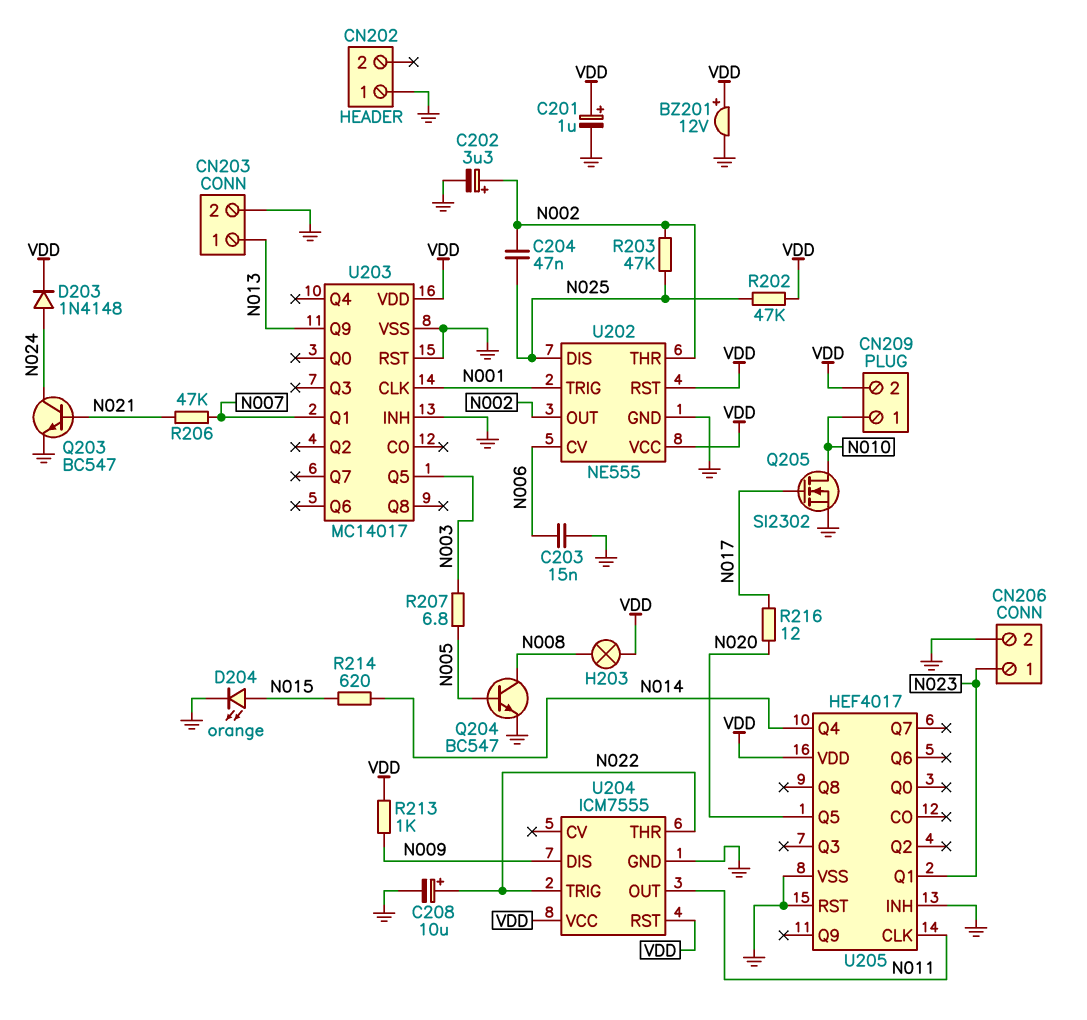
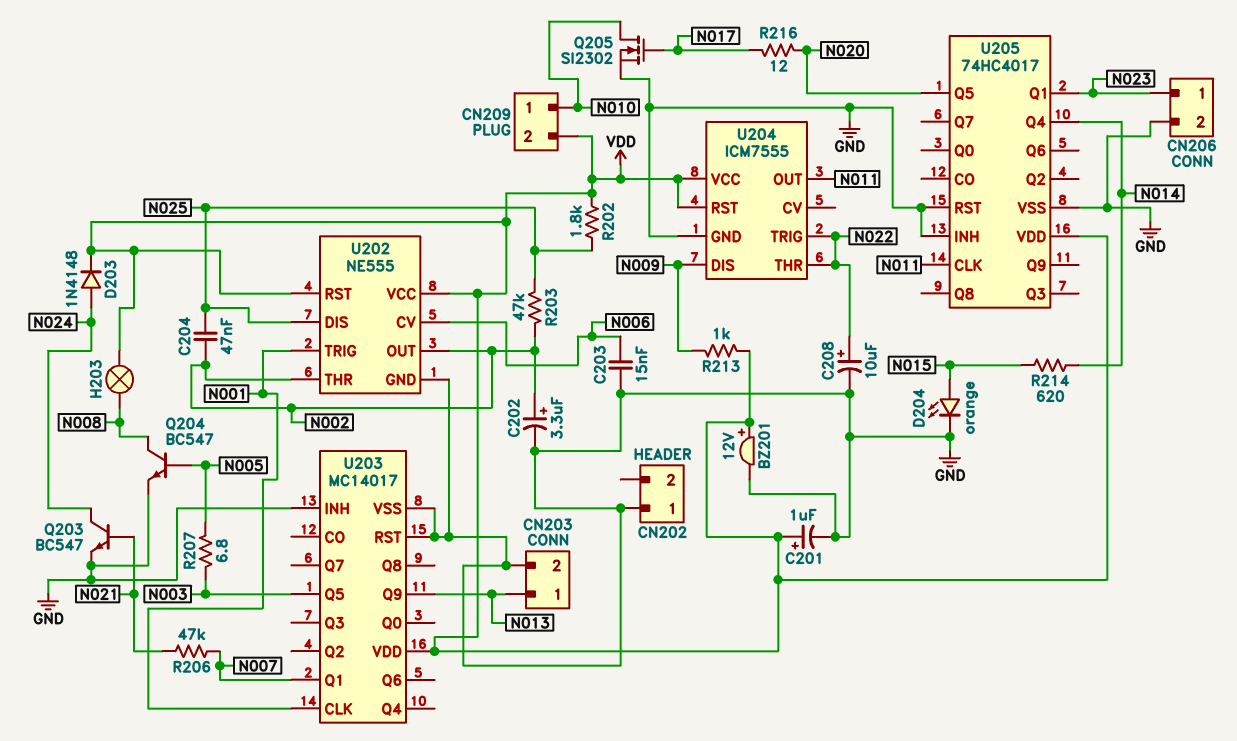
R202: 47k (N025, VDD) -> 1.8k (N025, VDD)
U205: HEF4017 -> 74HC4017

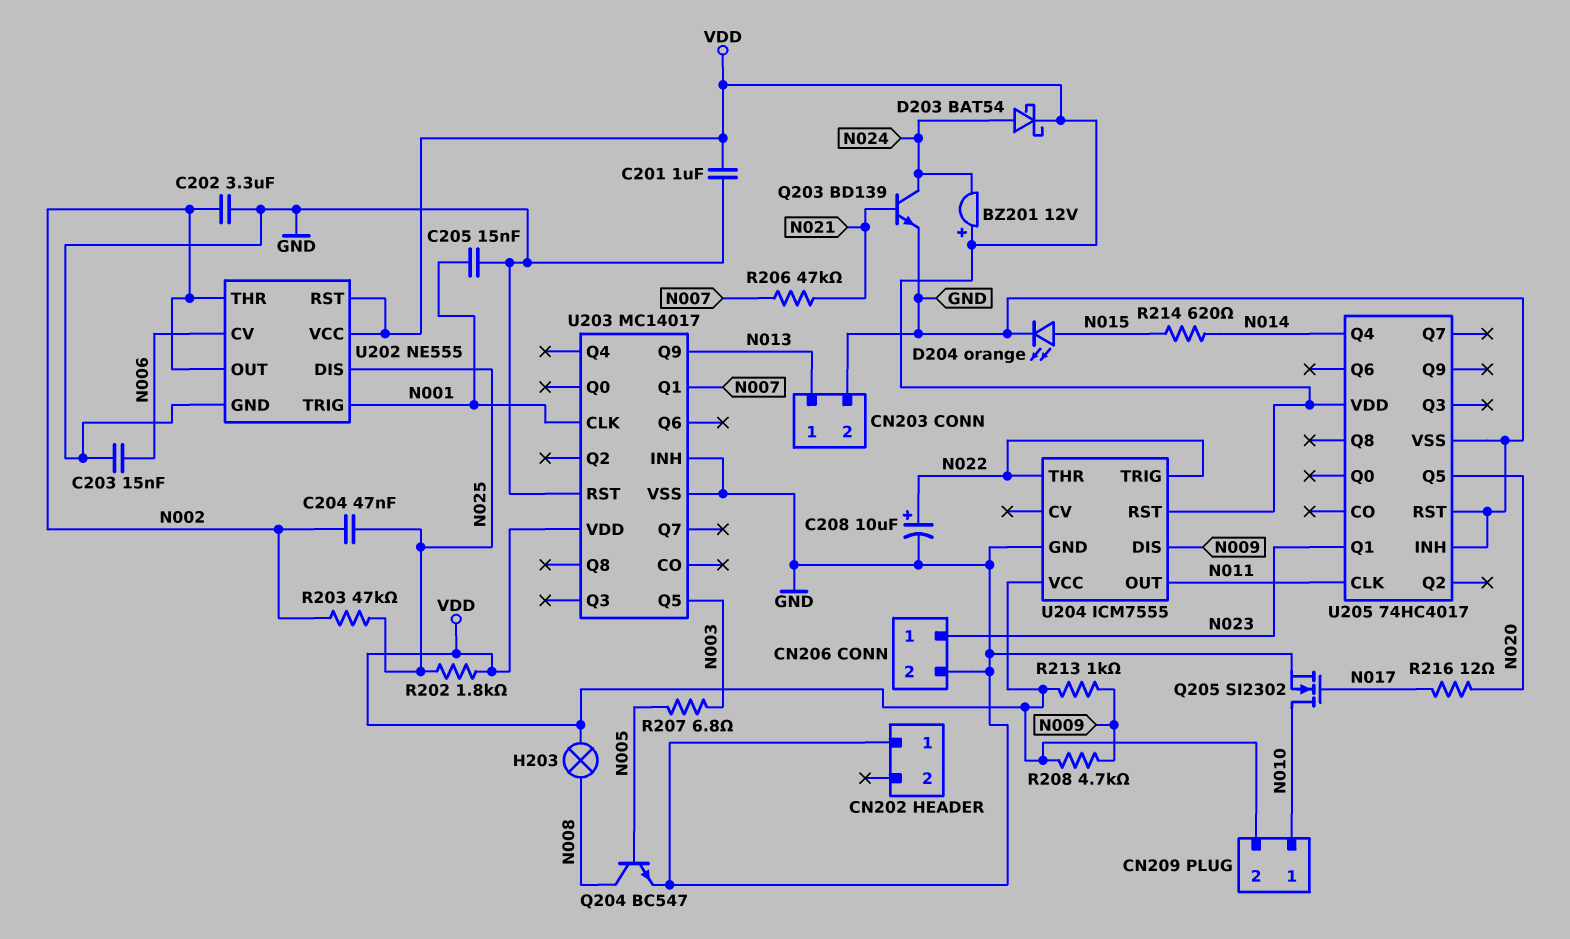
BZ201: buzzer 12V (plus VDD, minus GND) -> buzzer 12V (plus VDD, minus N024)
C201: 1uF (plus VDD, minus GND) -> 1uF (GND, VDD)
C202: 3.3uF (plus N002, minus GND) -> 3.3uF (GND, N002)
C205: none -> 15nF (GND, N001)
D203: diode 1N4148 (A N024, K VDD) -> schottky BAT54 (A N024, K VDD)
Q203: NPN BC547 (B N021, C N024, E GND) -> NPN BD139 (B N021, C N024, E GND)
R208: none -> 4.7k (N009, VDD)

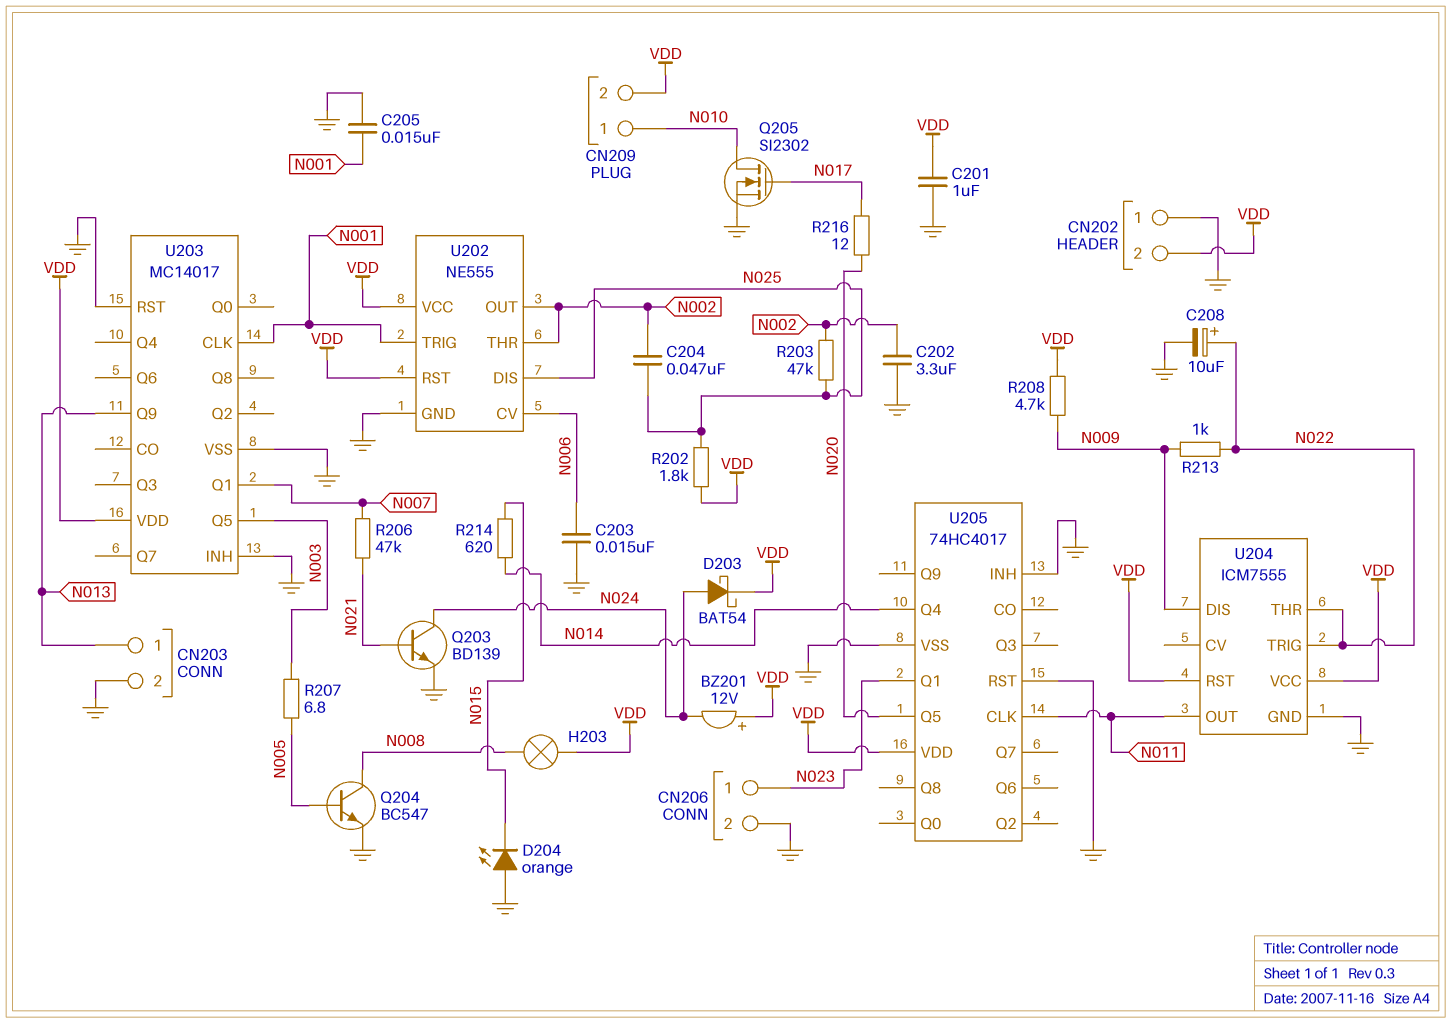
CN202 pin 2: none -> VDD
D204: LED orange (A N015, K GND) -> LED orange (A GND, K N015)
R213: 1k (N009, VDD) -> 1k (N009, N022)

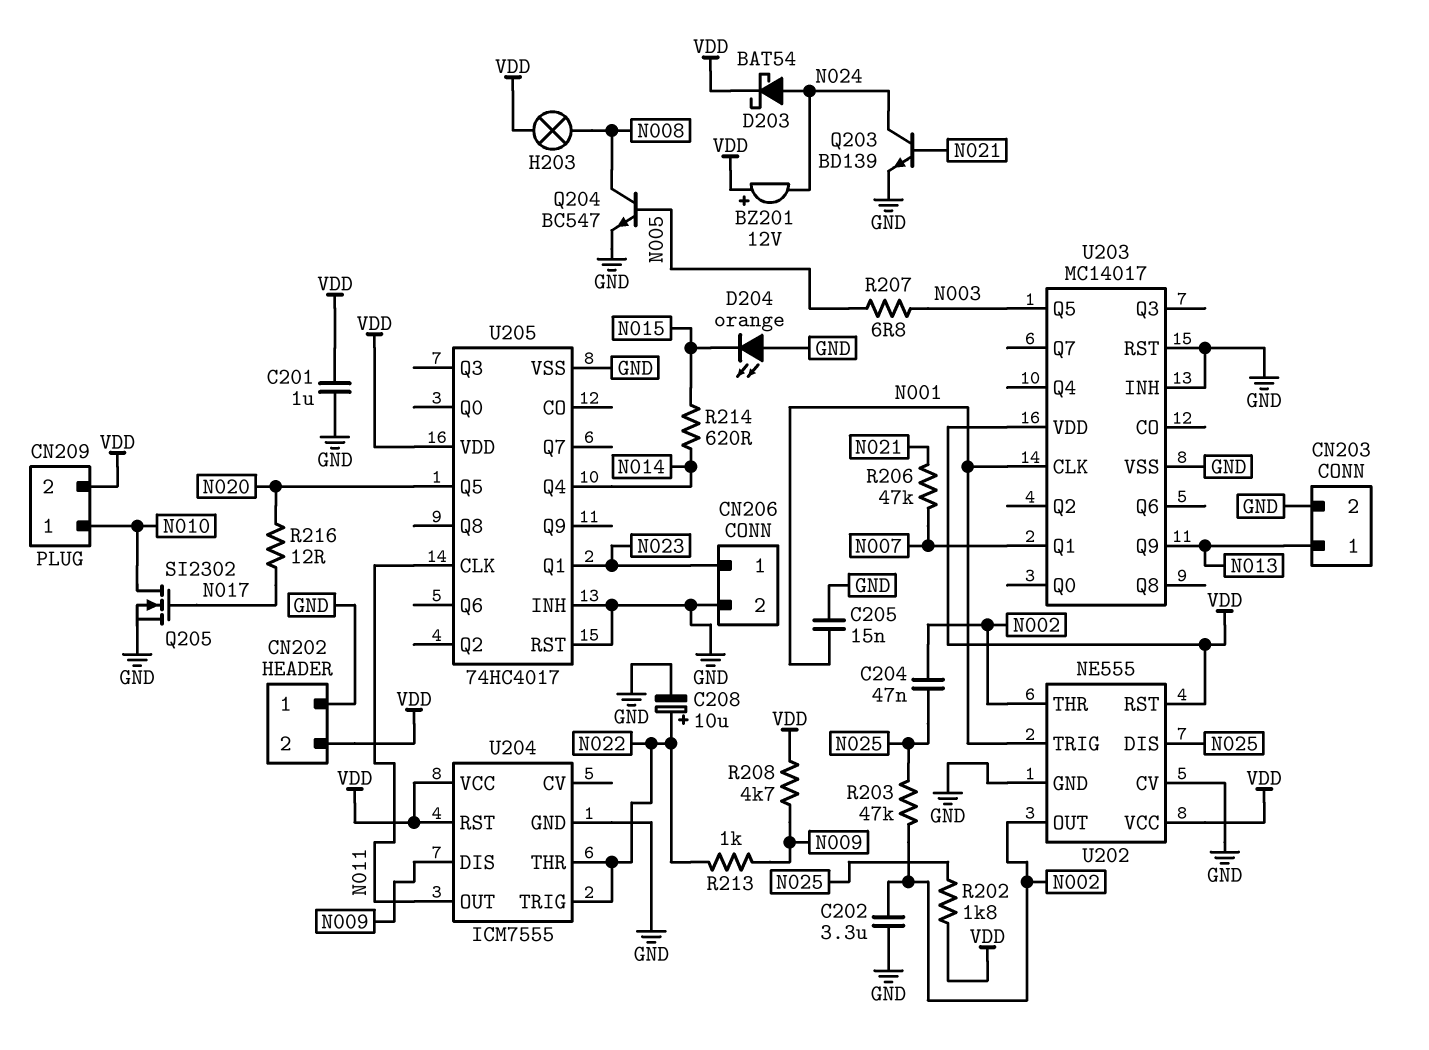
C203: 15nF (GND, N006) -> none
U202 pin CV: N006 -> GND

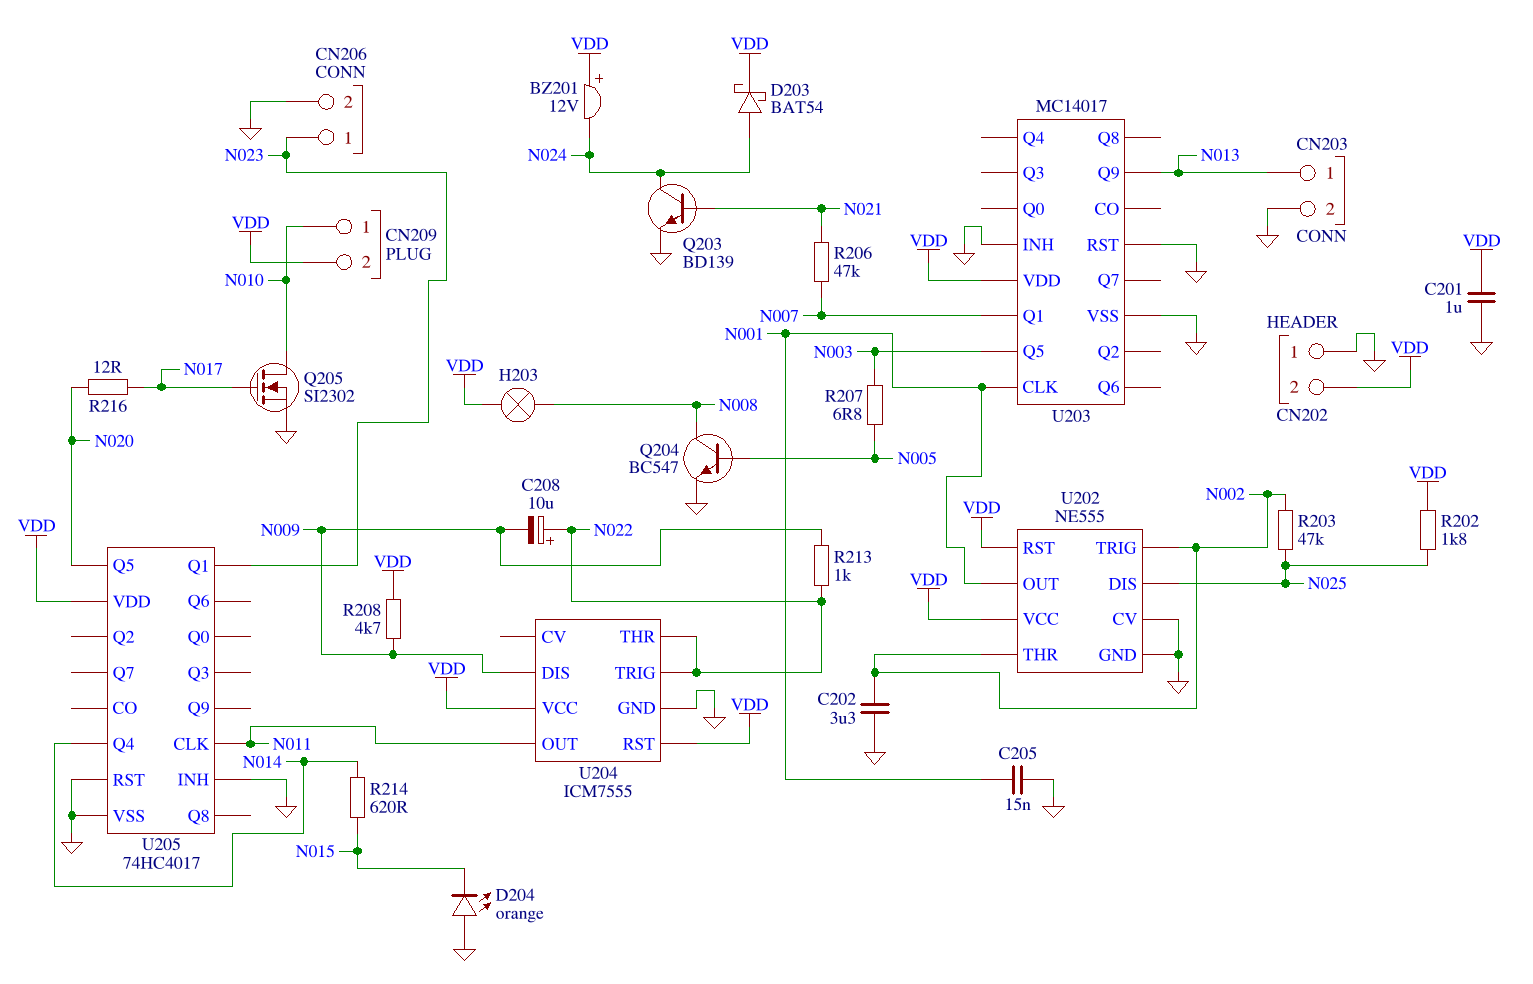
C204: 47nF (N002, N025) -> none
C208: 10uF (plus N022, minus GND) -> 10uF (plus N022, minus N009)
U202 pin OUT: N002 -> N001
U202 pin TRIG: N001 -> N002

